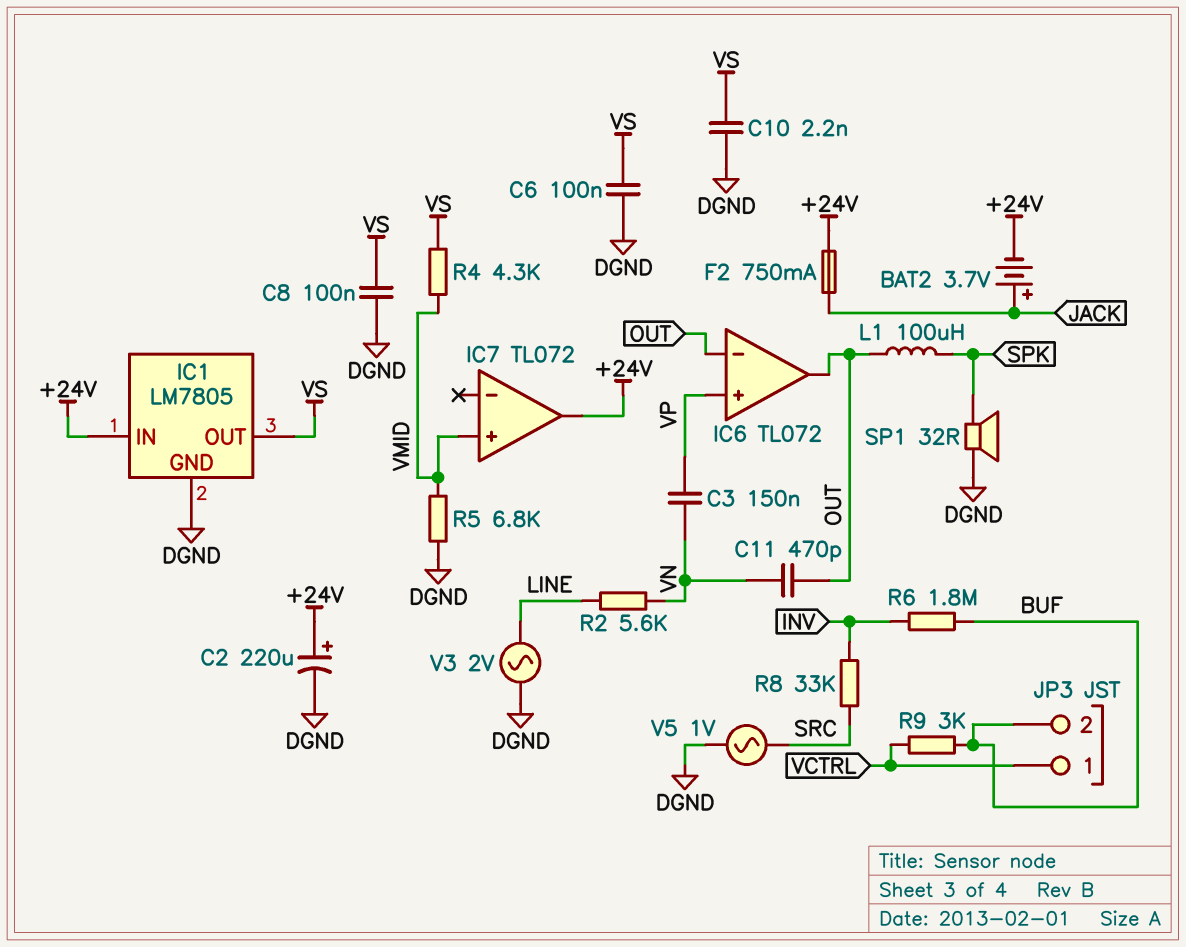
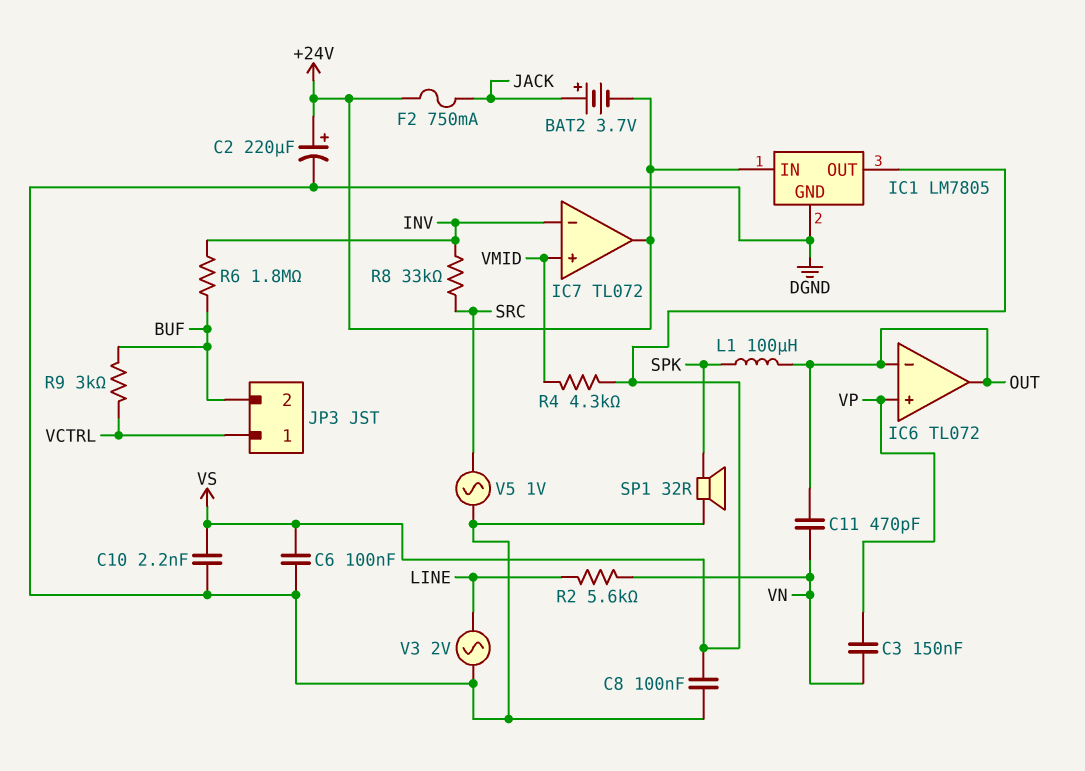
IC7 pin in-: none -> INV
R5: 6.8k (DGND, VMID) -> none

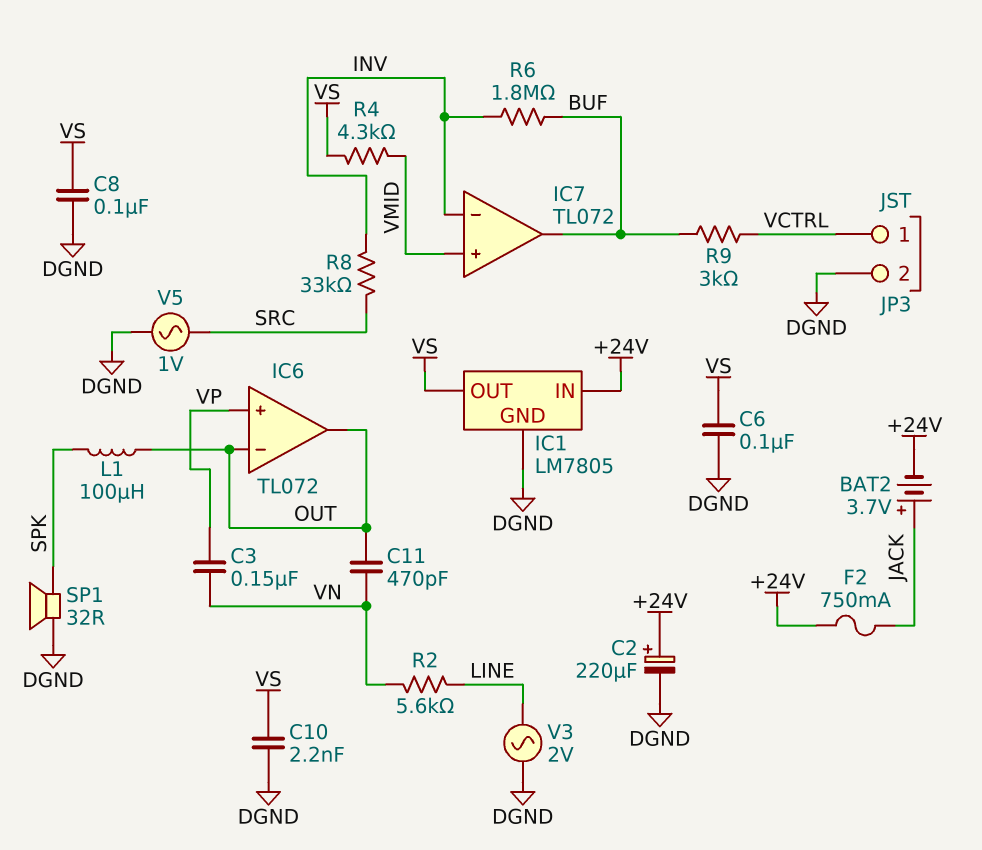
IC7 pin out: +24V -> BUF
JP3 pin 2: BUF -> DGND

